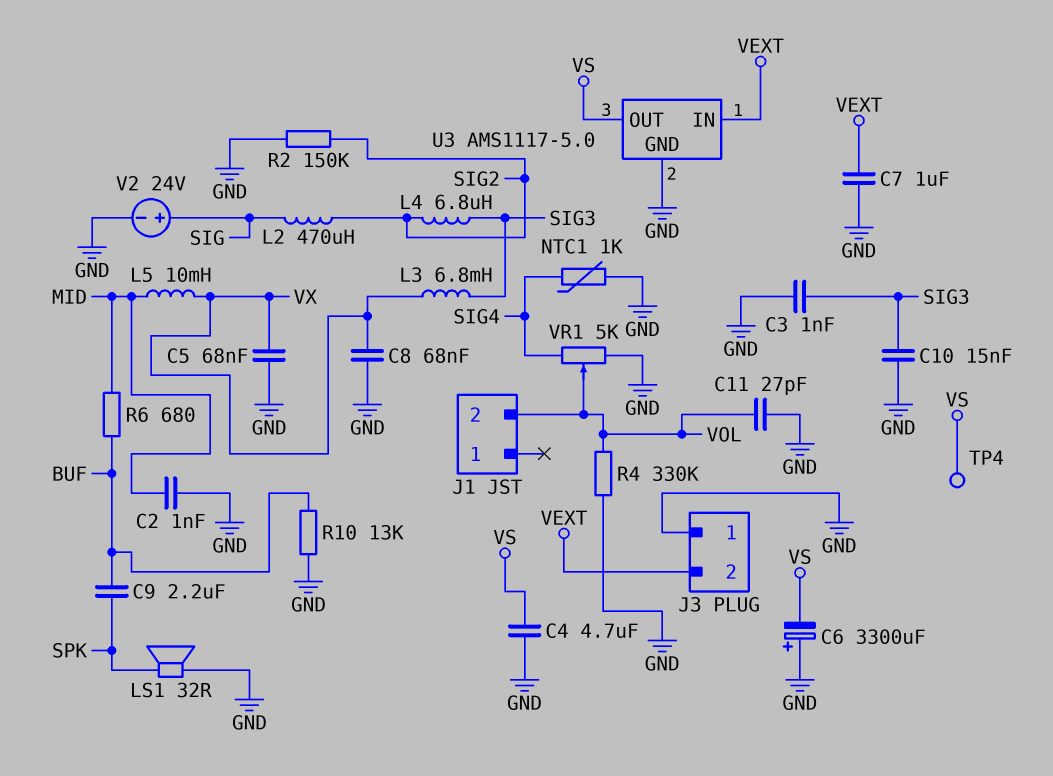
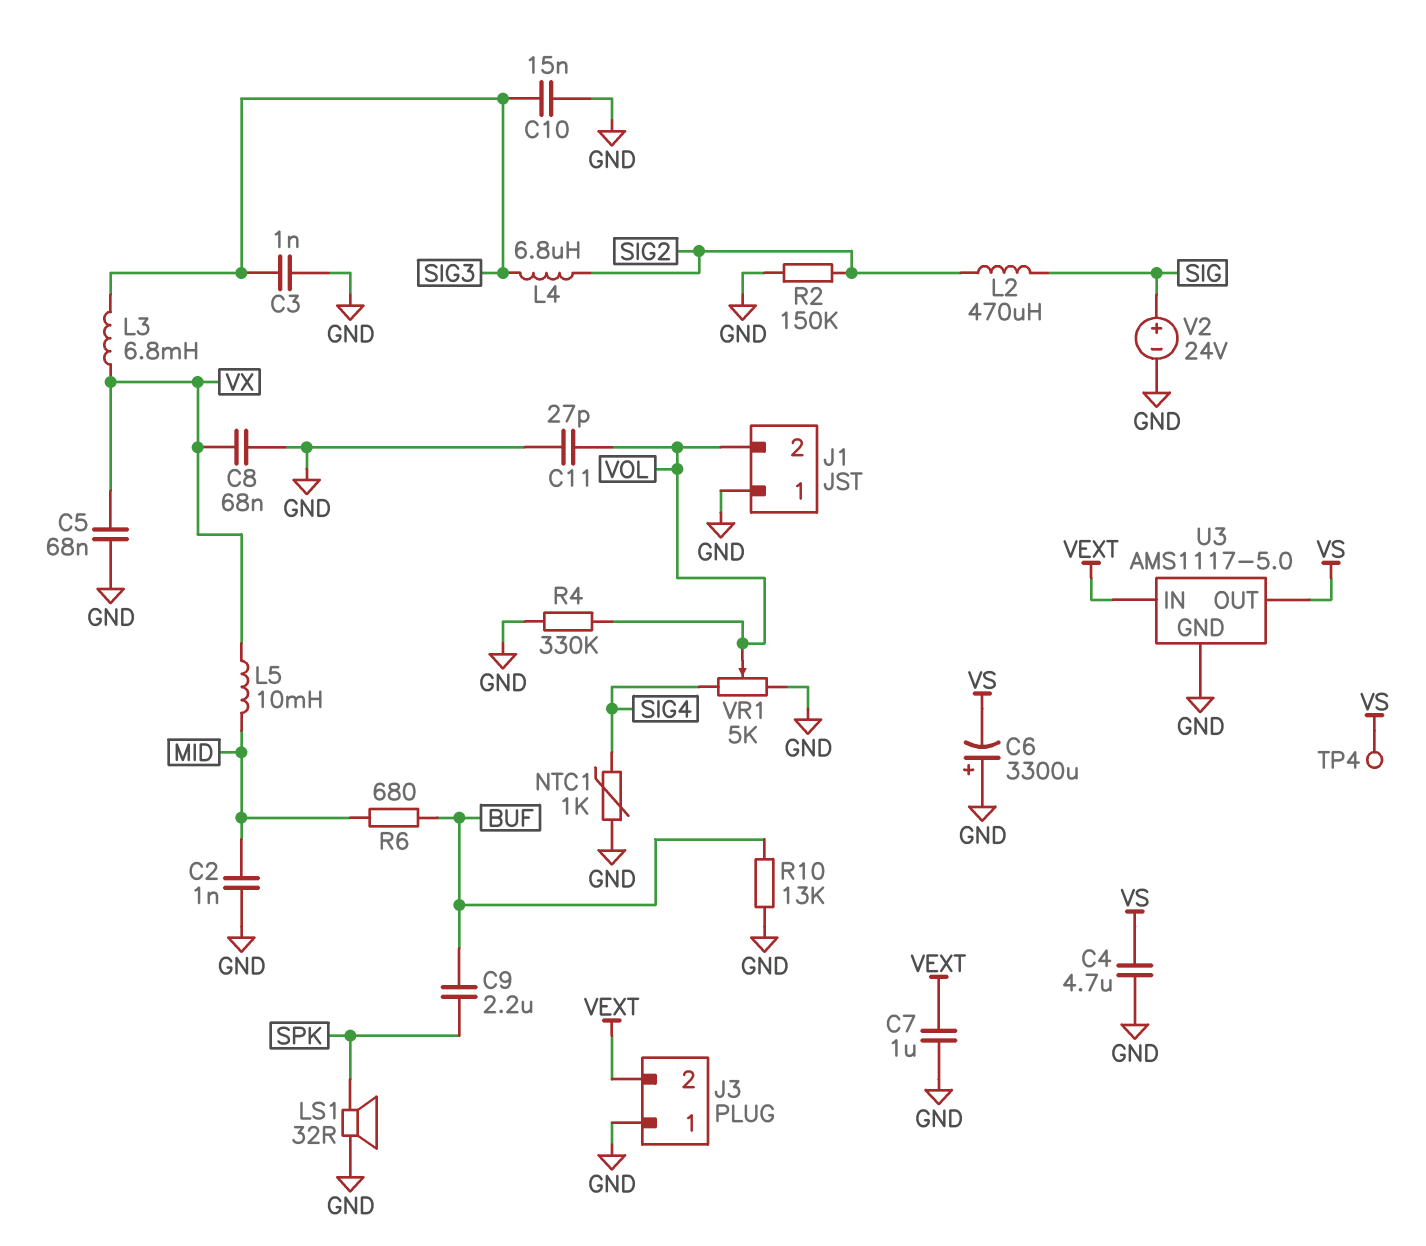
J1 pin 1: none -> GND

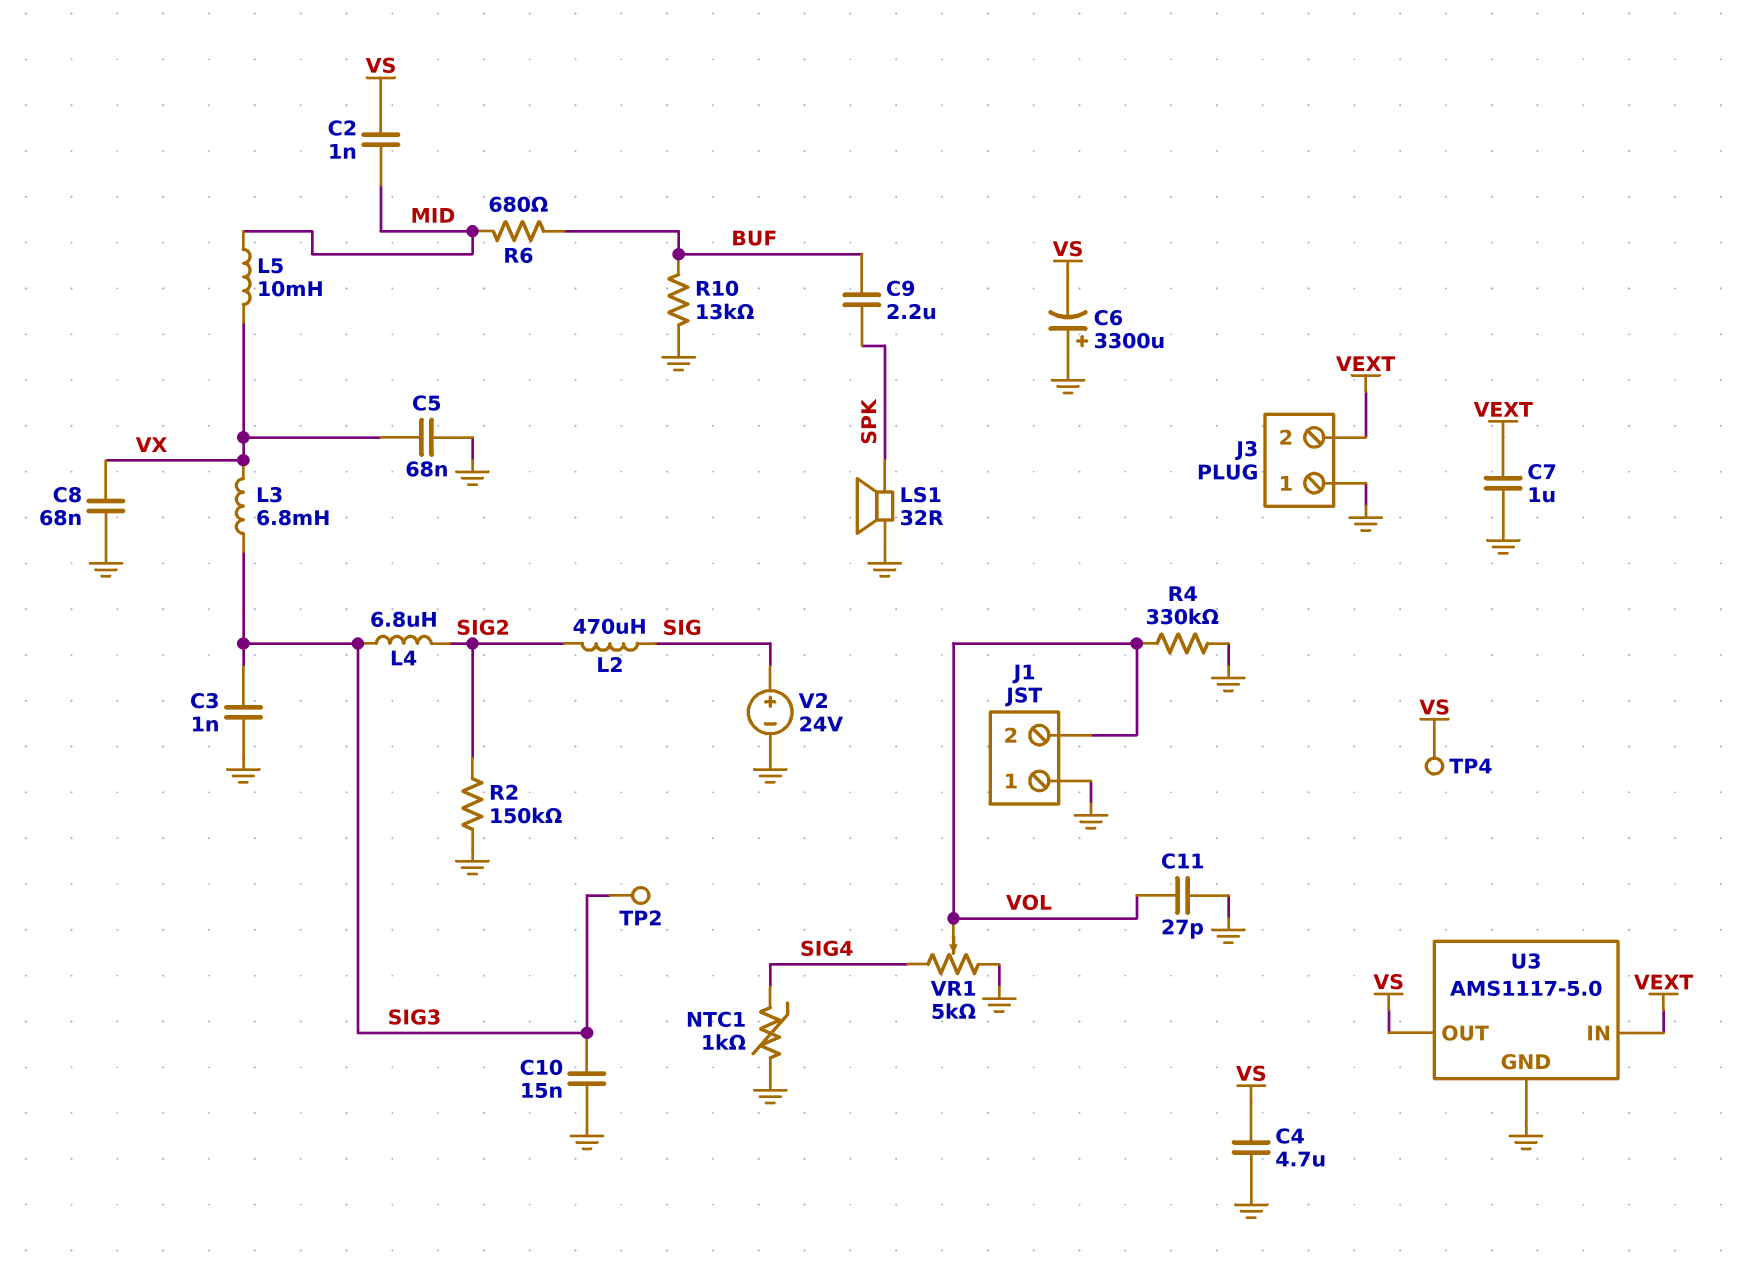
C2: 1nF (GND, MID) -> 1nF (MID, VS)
TP2: none -> test point (SIG3)

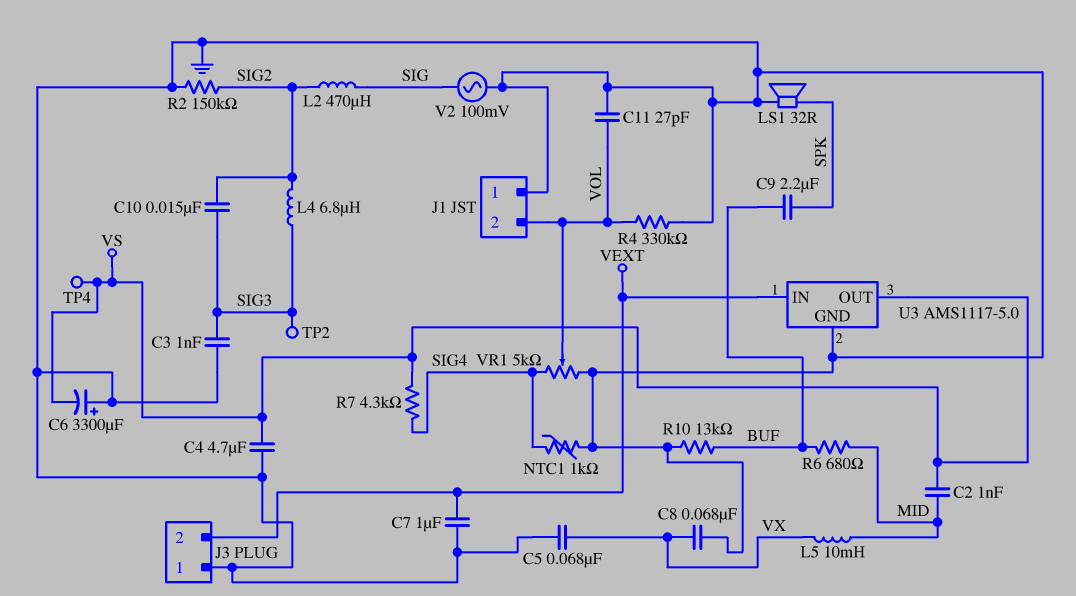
C10: 15nF (GND, SIG3) -> 15nF (SIG2, SIG3)
L3: 6.8mH (SIG3, VX) -> none
R7: none -> 4.3k (SIG4, VS)
V2: 24V (plus SIG, minus GND) -> AC 100mV (GND, SIG)

